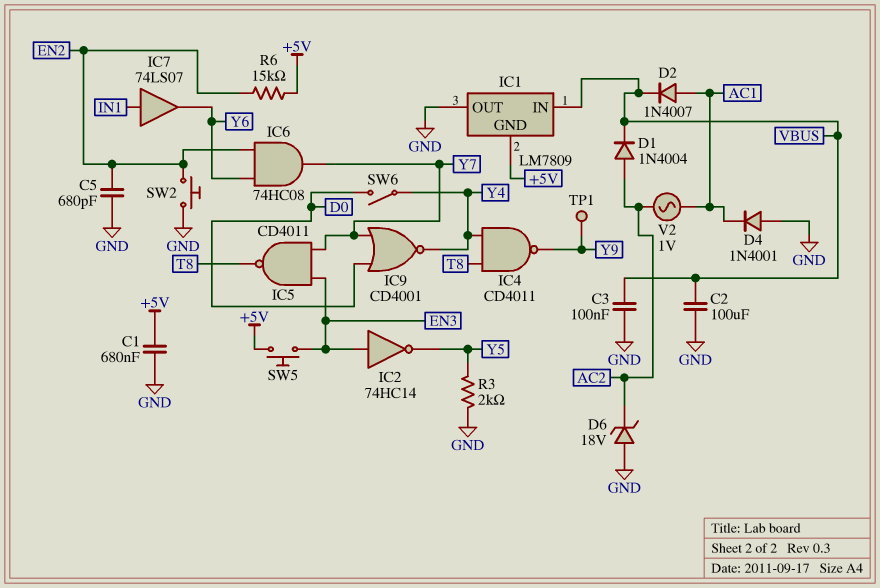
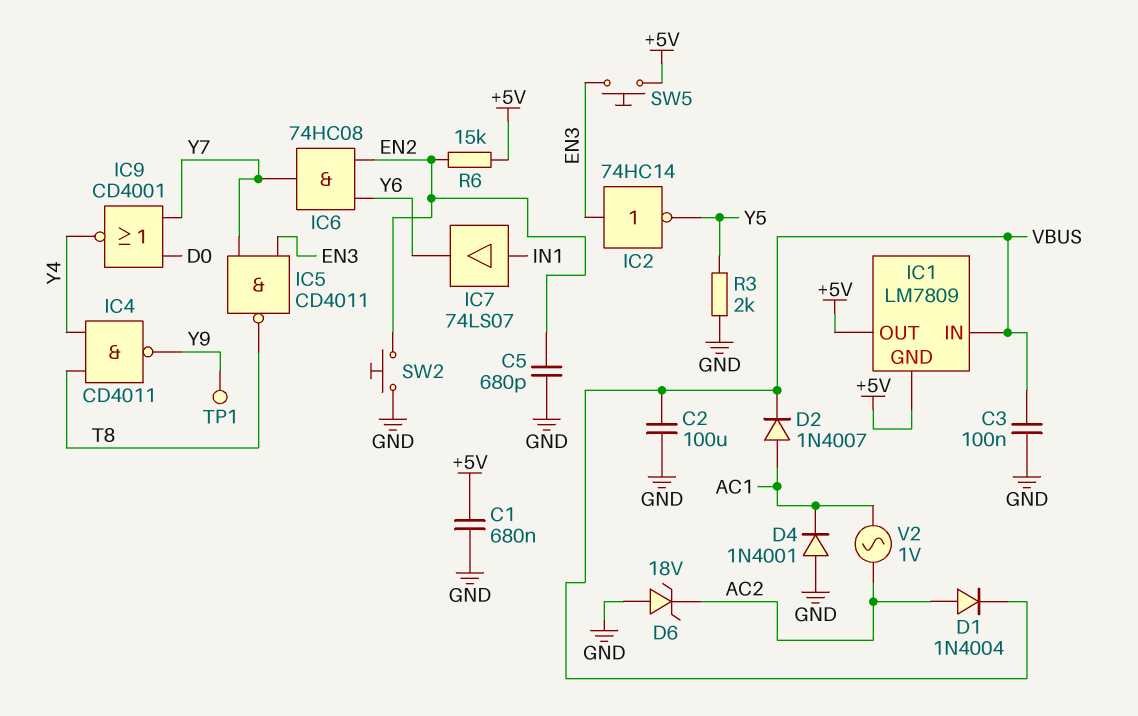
IC1 pin OUT: GND -> +5V
SW6: switch (D0, Y4) -> none

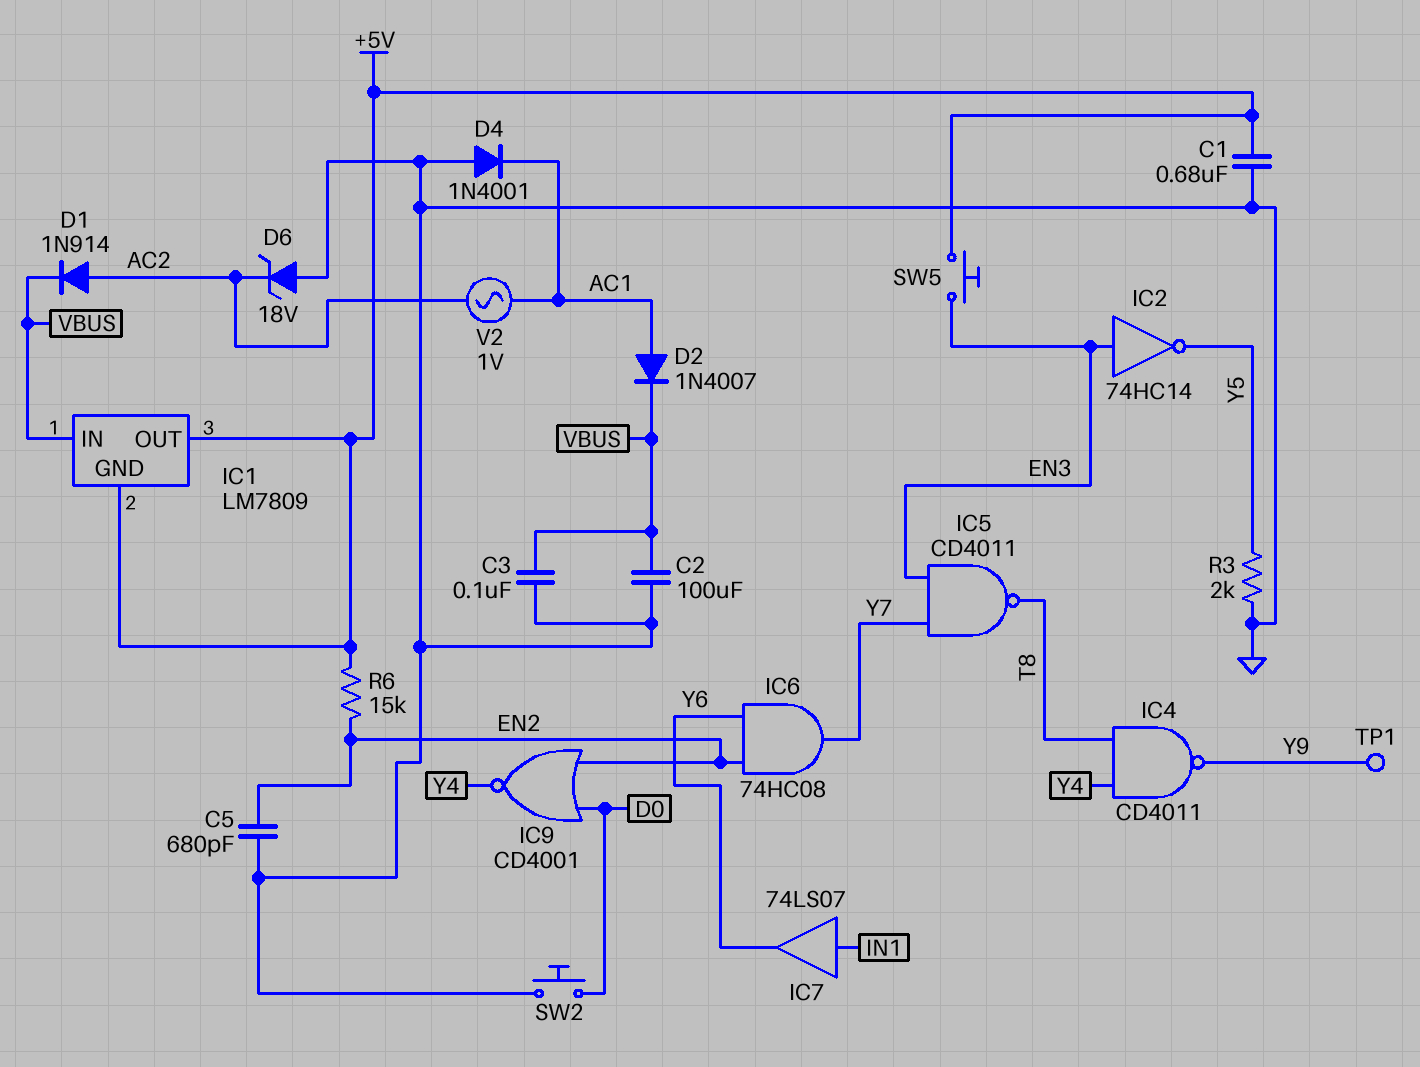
D1: diode 1N4004 (A AC2, K VBUS) -> diode 1N914 (A AC2, K VBUS)
IC9: NOR CD4001 (in D0, in Y7, out Y4) -> NOR CD4001 (in D0, in EN2, out Y4)
SW2: button (EN2, GND) -> button (D0, GND)

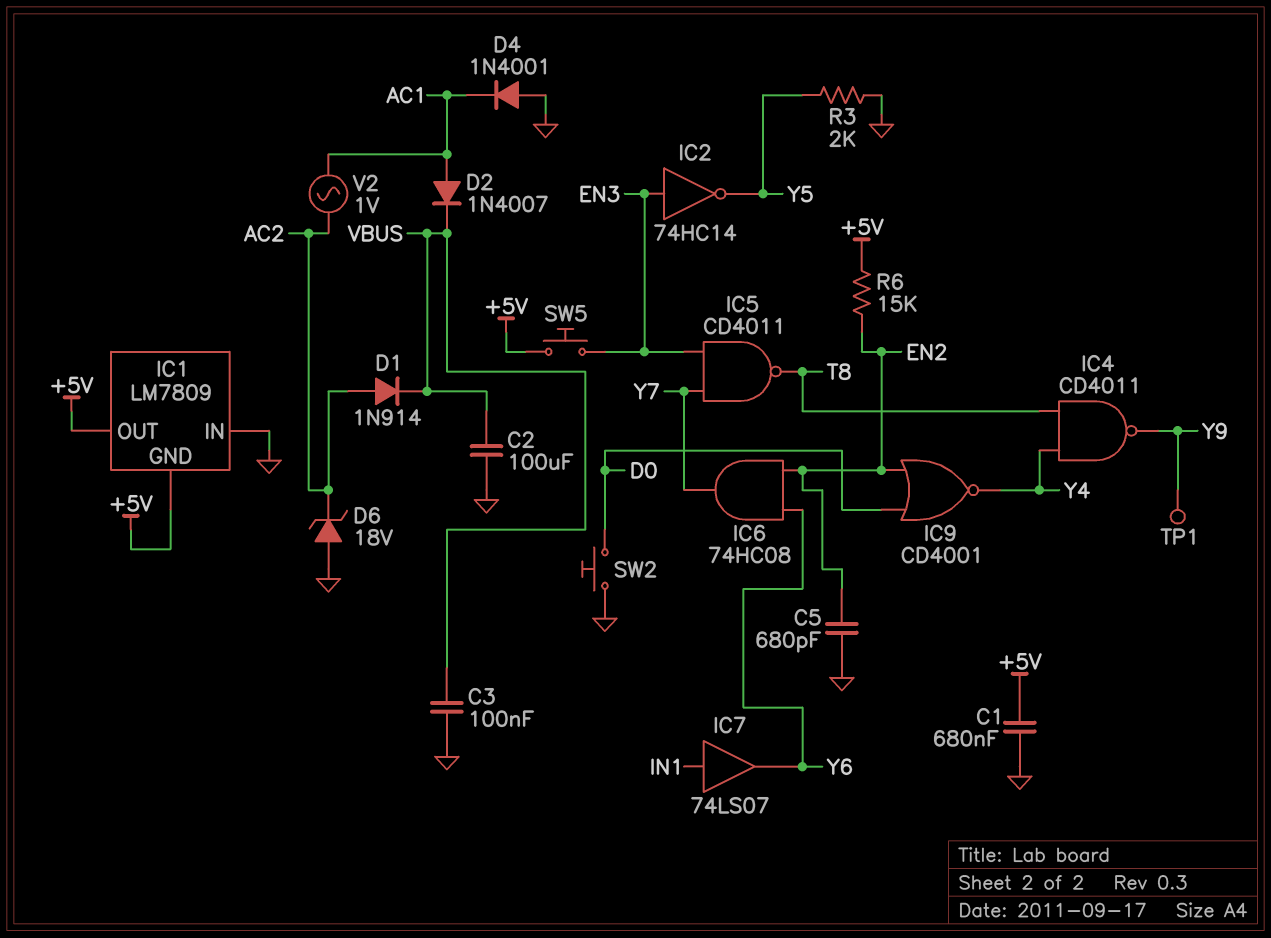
IC1 pin IN: VBUS -> GND

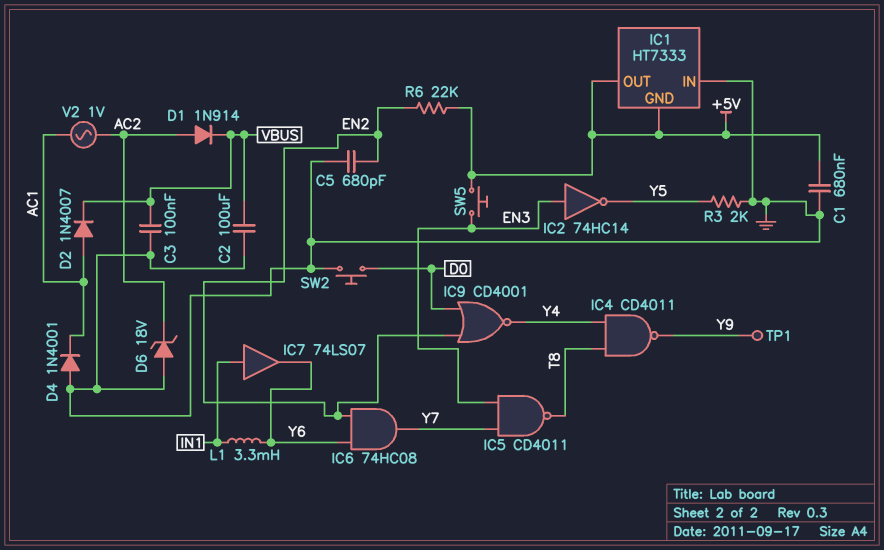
IC1: LM7809 -> HT7333
L1: none -> 3.3mH (IN1, Y6)
R6: 15k (+5V, EN2) -> 22k (+5V, EN2)

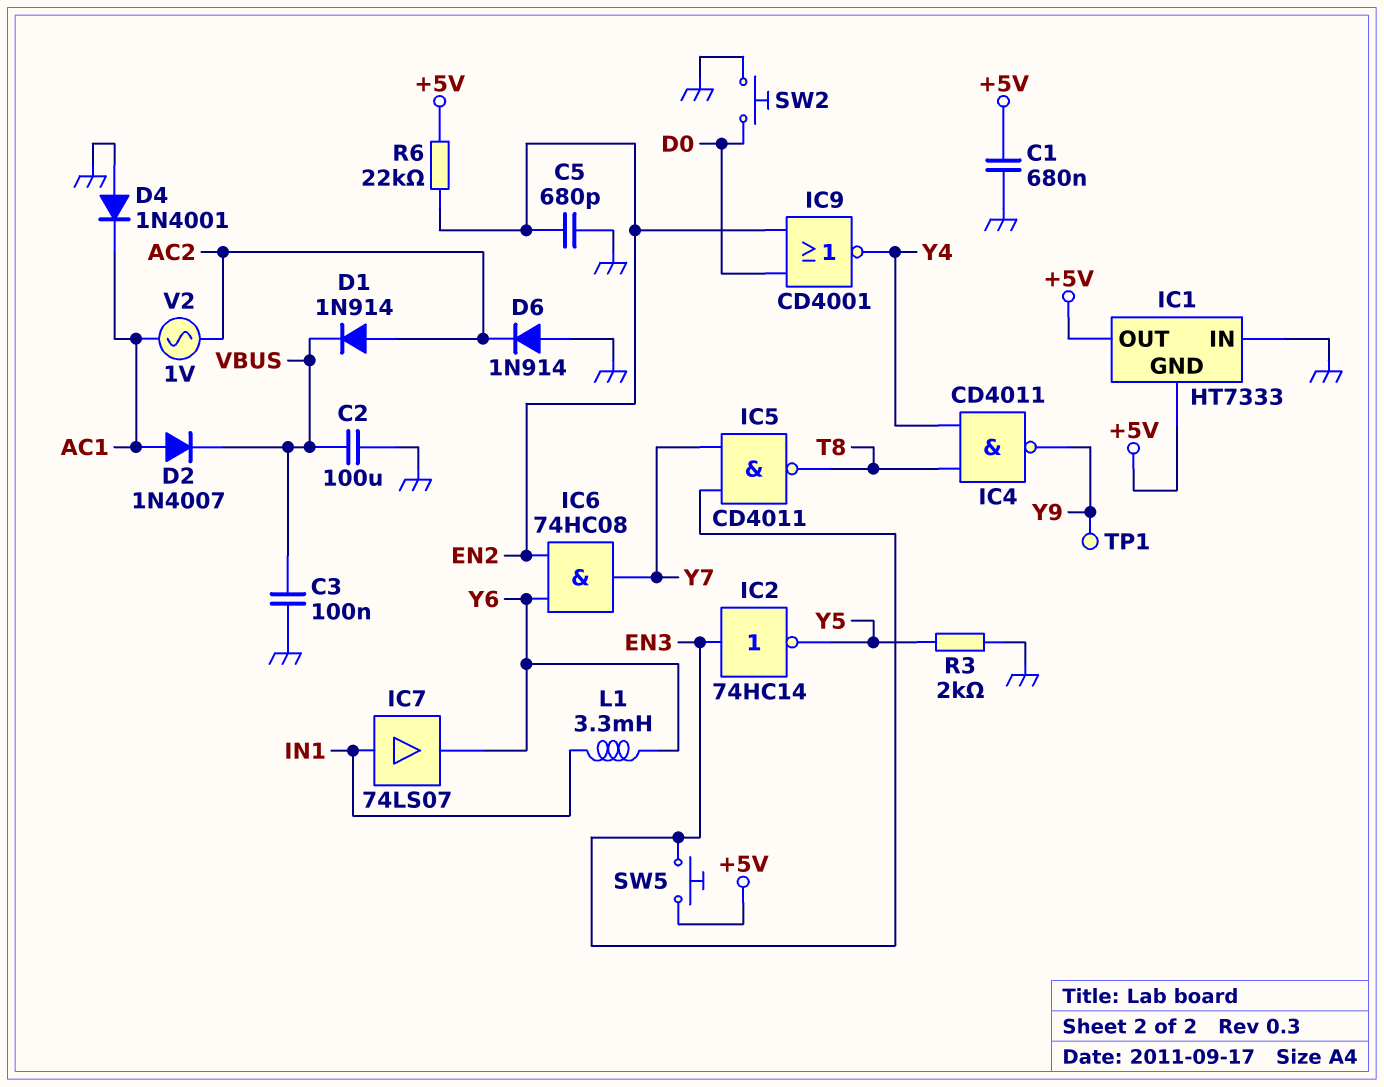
D6: zener 18V (A GND, K AC2) -> diode 1N914 (A GND, K AC2)

